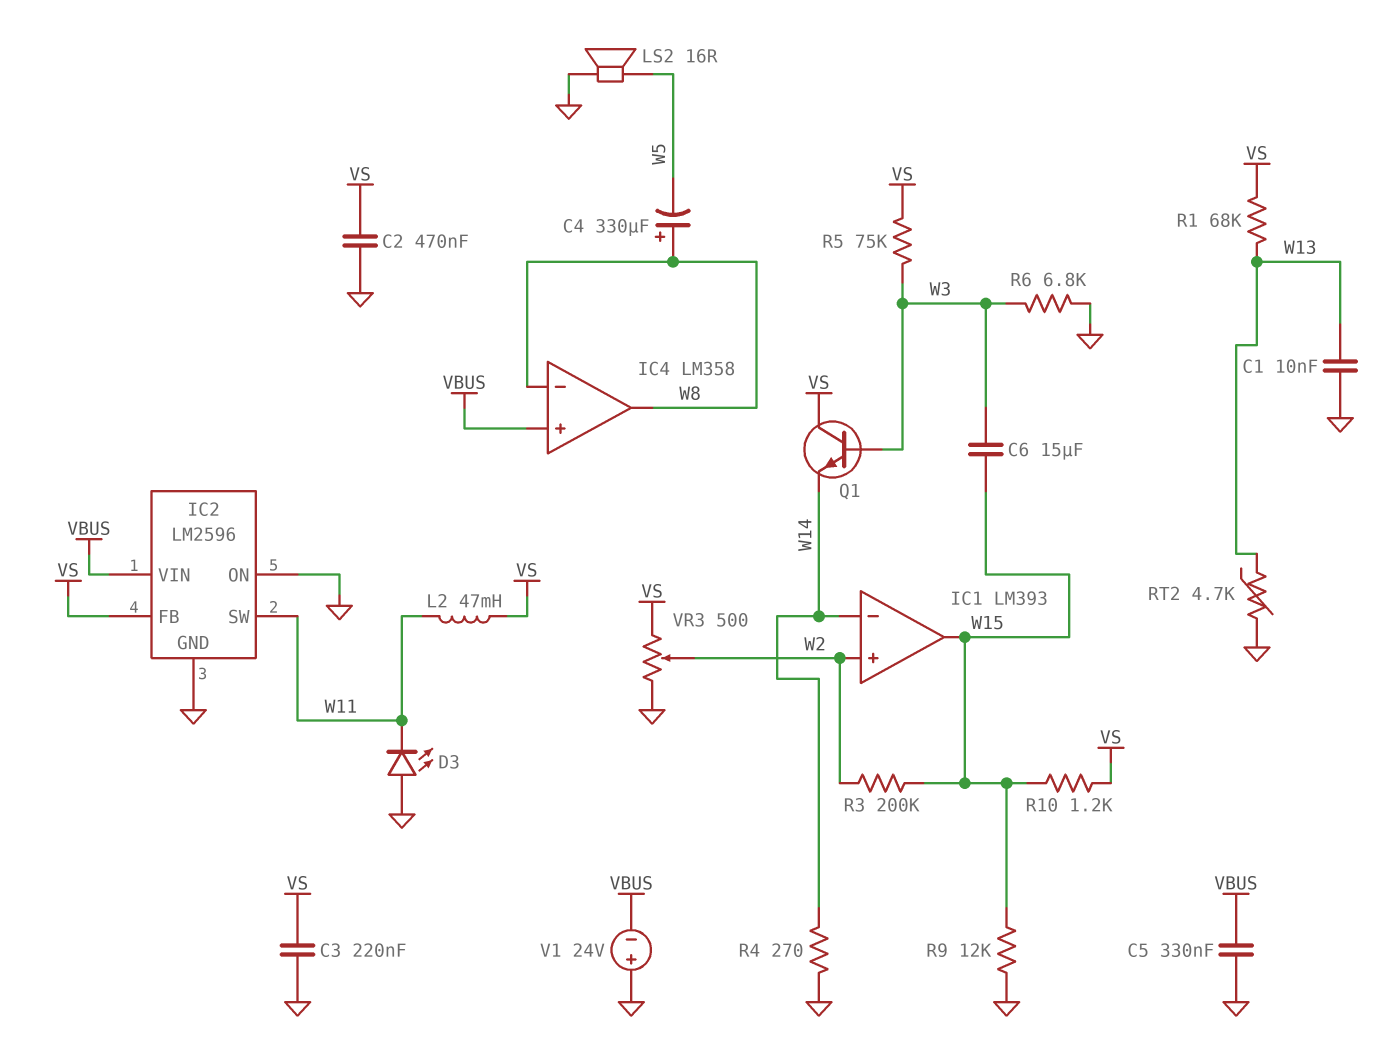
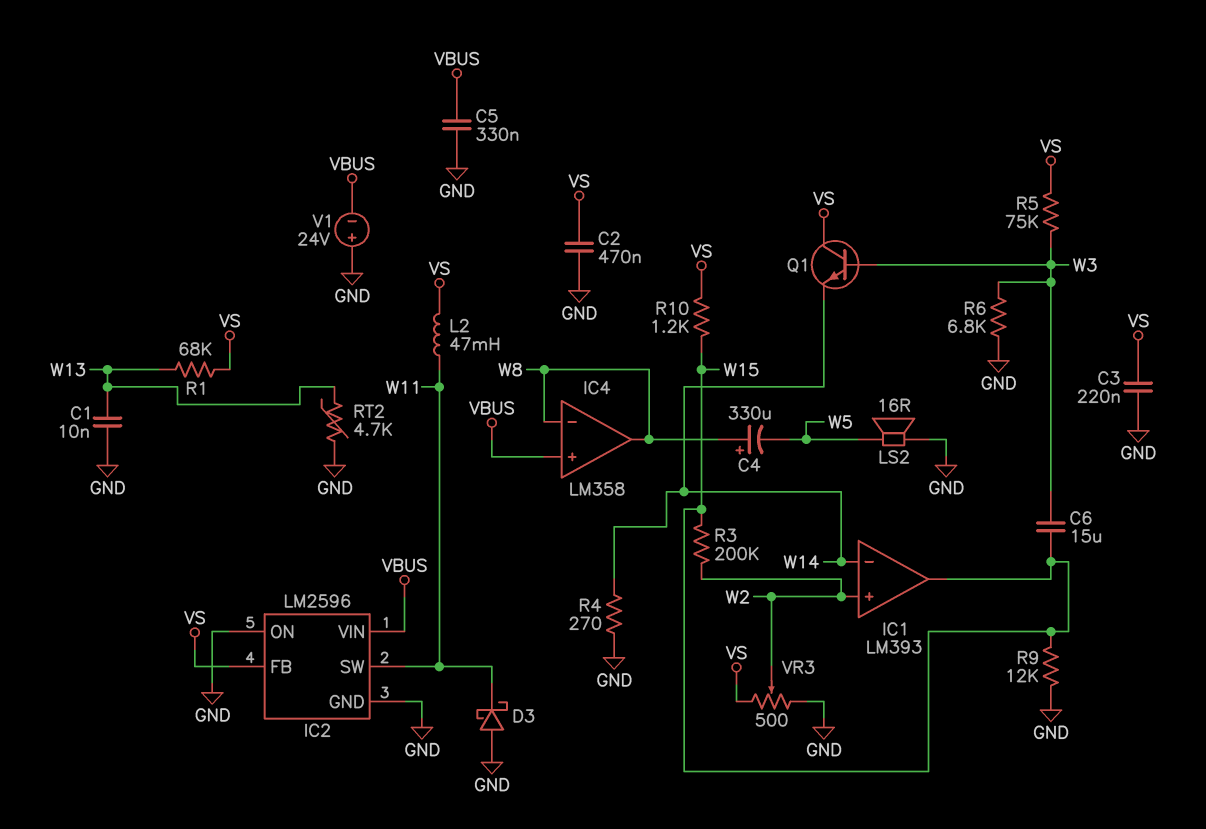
D3: LED (A GND, K W11) -> schottky (A GND, K W11)

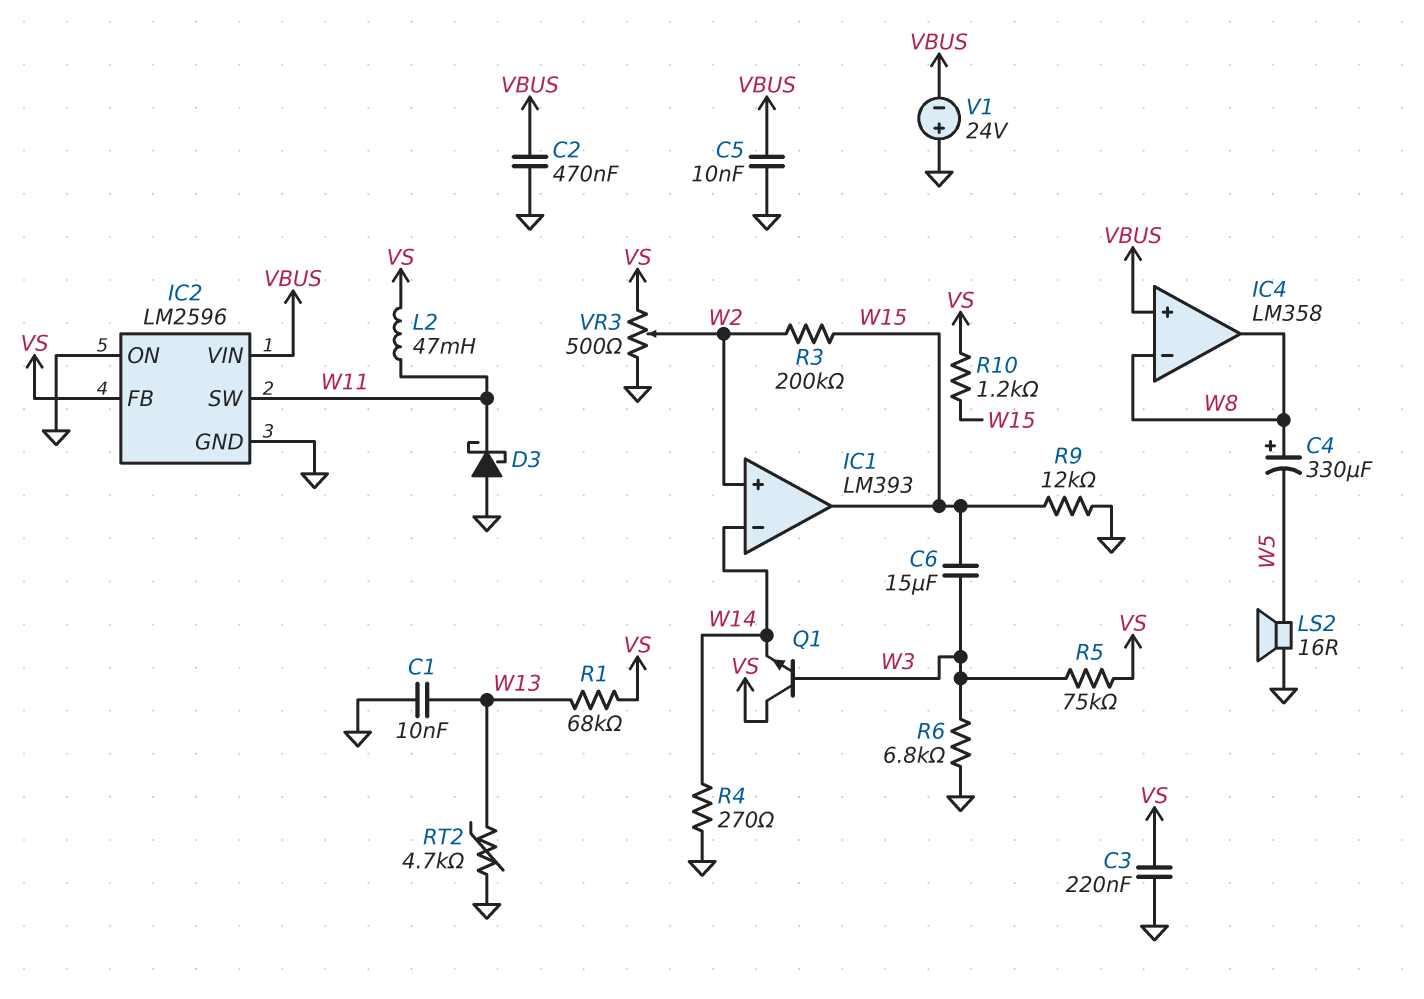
C2: 470nF (GND, VS) -> 470nF (GND, VBUS)
C5: 330nF (GND, VBUS) -> 10nF (GND, VBUS)

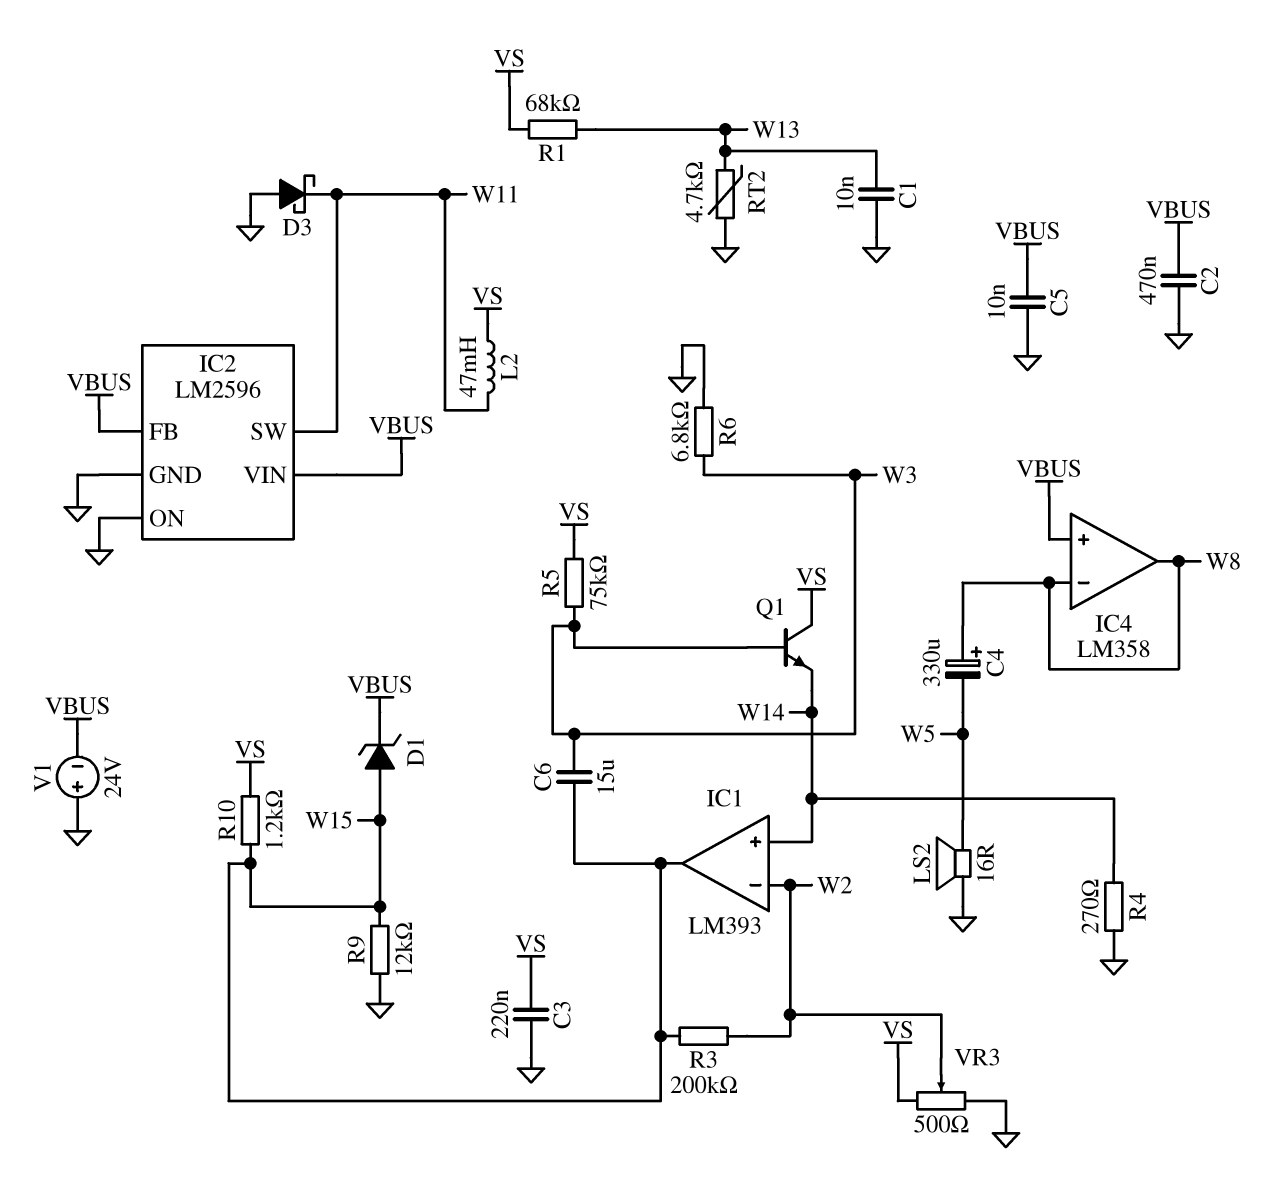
D1: none -> zener (A W15, K VBUS)
IC1 pin in+: W2 -> W14
IC1 pin in-: W14 -> W2
IC2 pin FB: VS -> VBUS

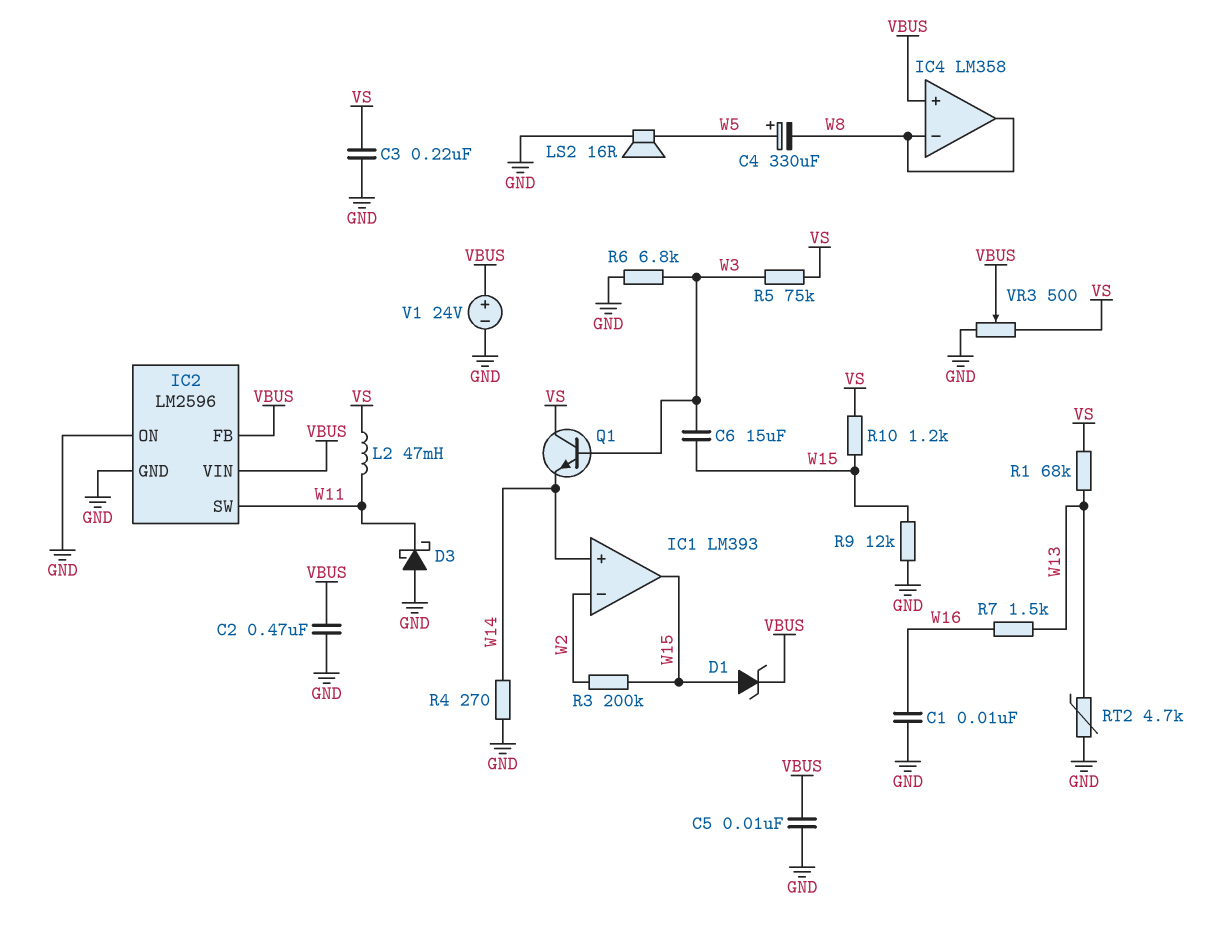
C1: 10nF (GND, W13) -> 10nF (GND, W16)
C4: 330uF (plus W8, minus W5) -> 330uF (plus W5, minus W8)
R7: none -> 1.5k (W13, W16)
V1: 24V (plus GND, minus VBUS) -> 24V (plus VBUS, minus GND)
VR3: 500 (GND, VS, wiper W2) -> 500 (GND, VS, wiper VBUS)

